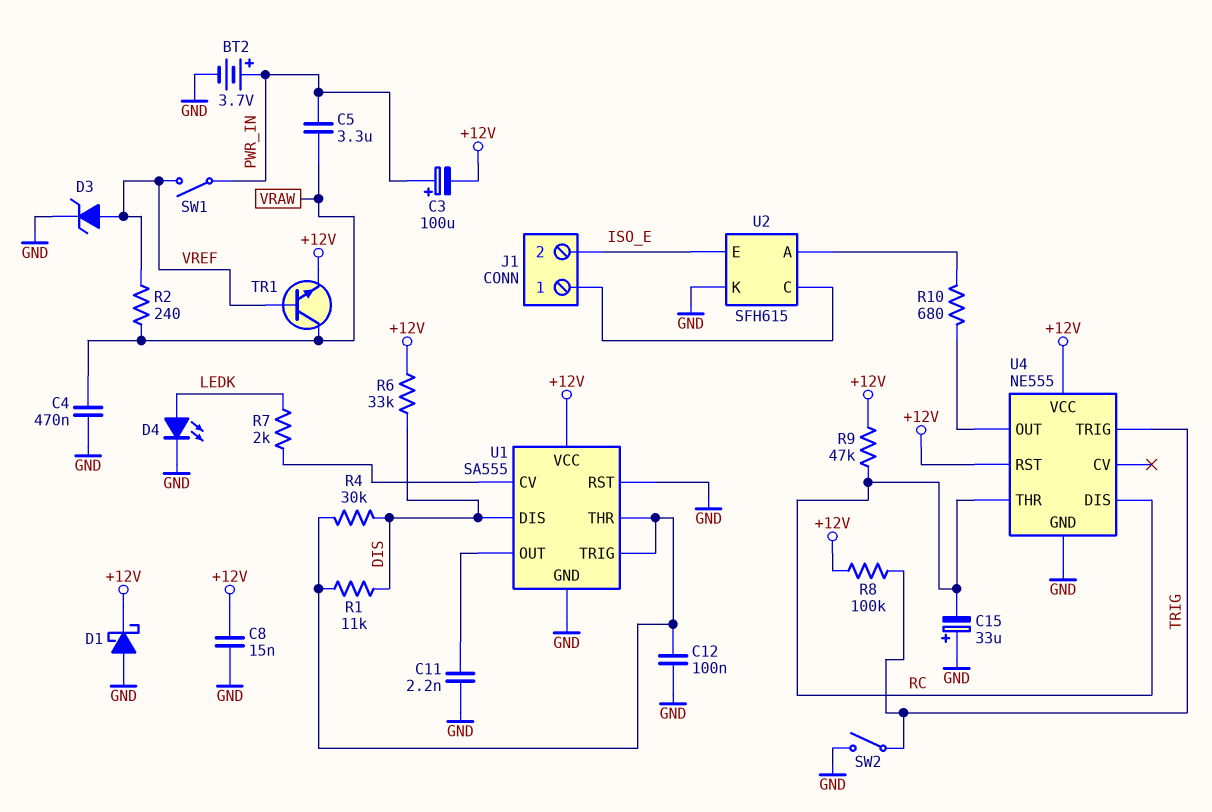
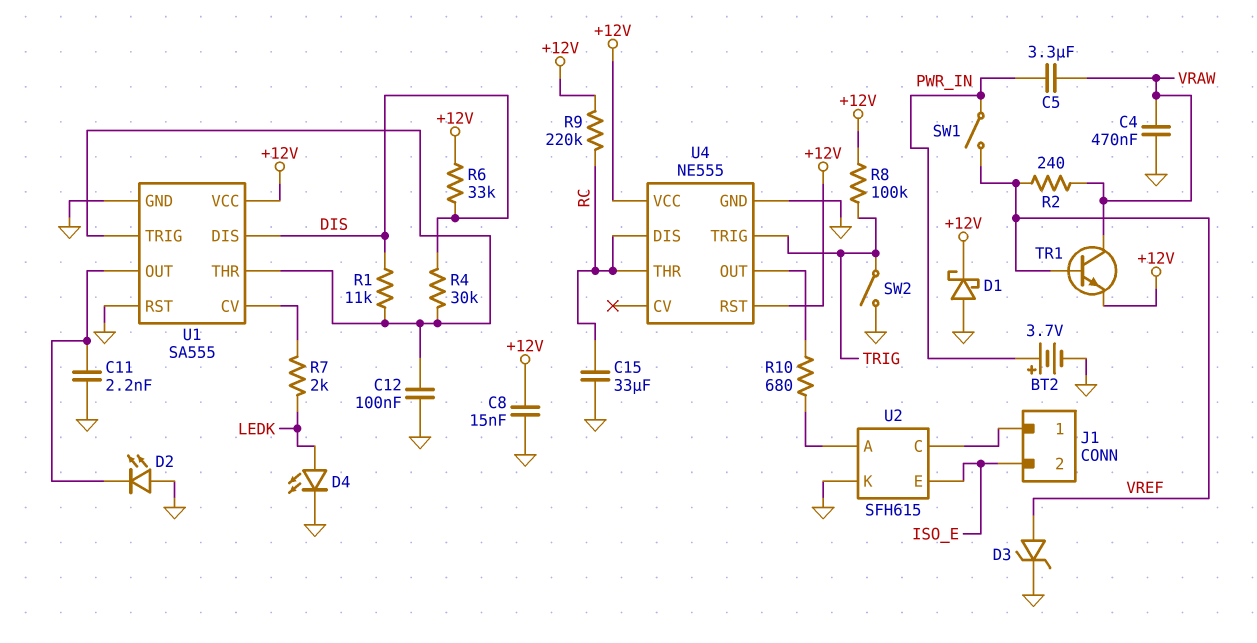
C3: 100uF (plus PWR_IN, minus +12V) -> none
C15: 33uF (plus GND, minus RC) -> 33uF (GND, RC)
D2: none -> LED (A GND, K U1/OUT)
R9: 47k (+12V, RC) -> 220k (+12V, RC)

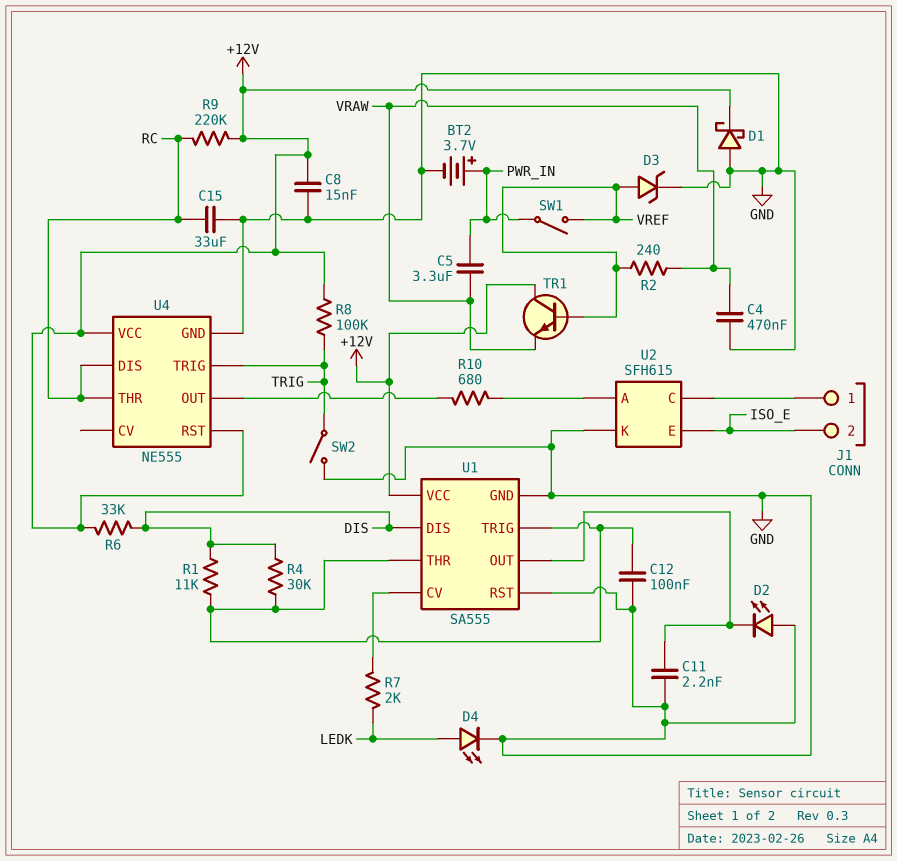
TR1: NPN (B VREF, C VRAW, E +12V) -> NPN (B VREF, C +12V, E VRAW)

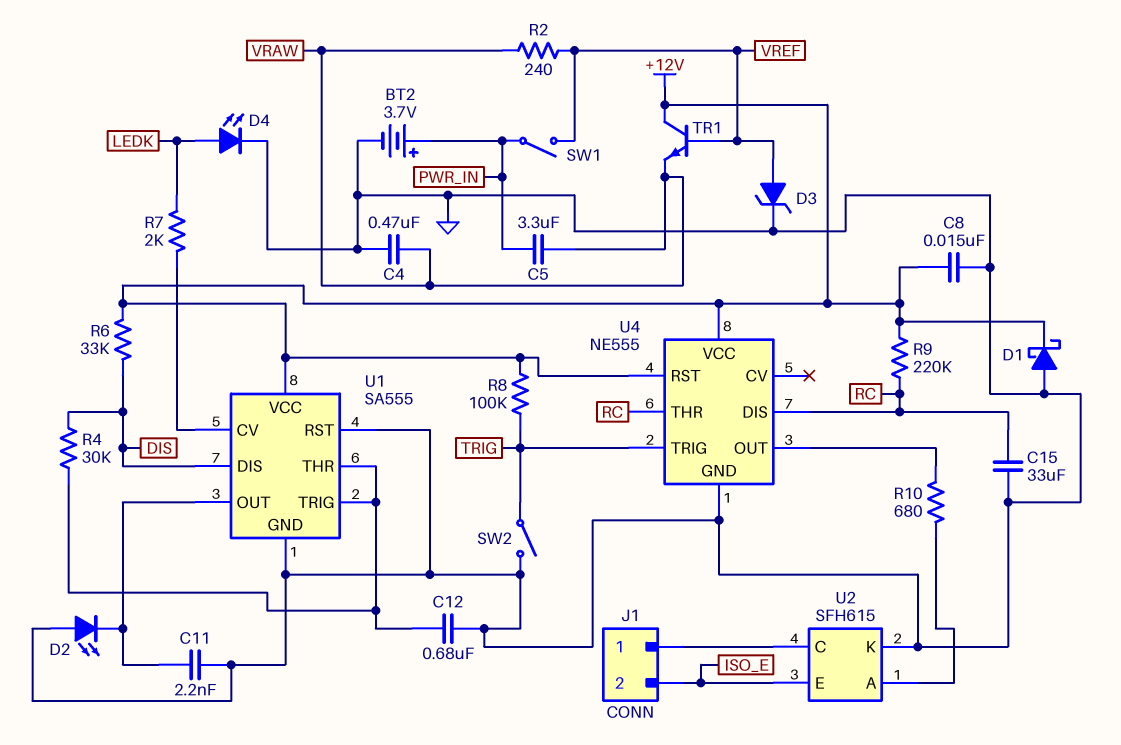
C12: 100nF (GND, U1/THR) -> 680nF (GND, U1/THR)
R1: 11k (DIS, U1/THR) -> none

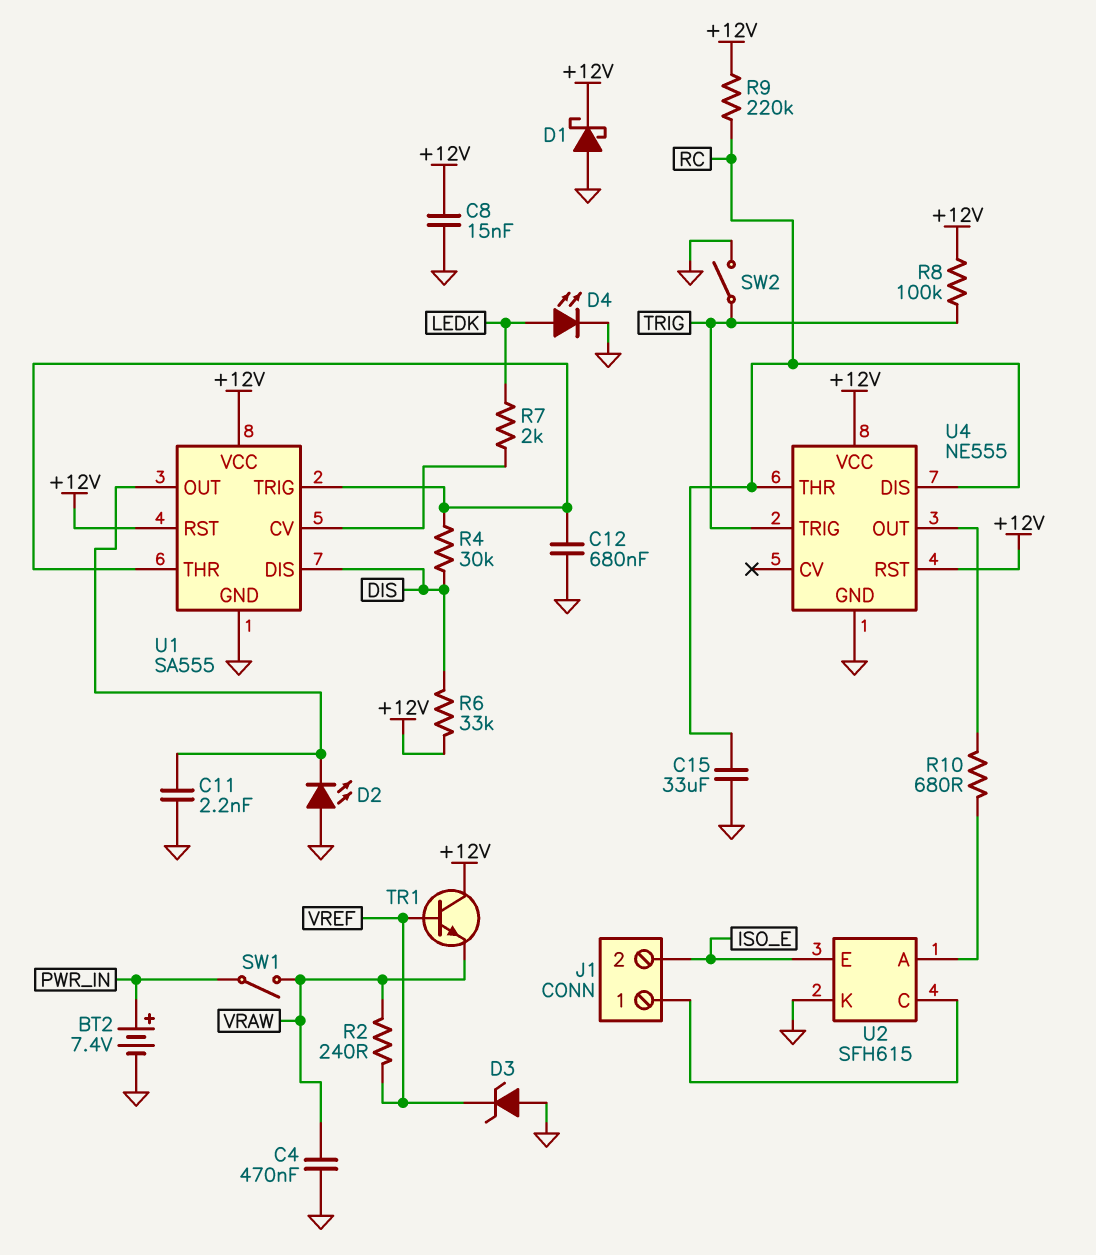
BT2: 3.7V (plus PWR_IN, minus GND) -> 7.4V (plus PWR_IN, minus GND)
C5: 3.3uF (PWR_IN, VRAW) -> none
D3: zener (A VREF, K GND) -> zener (A GND, K VREF)
SW1: switch (PWR_IN, VREF) -> switch (PWR_IN, VRAW)
U1 pin RST: GND -> +12V

